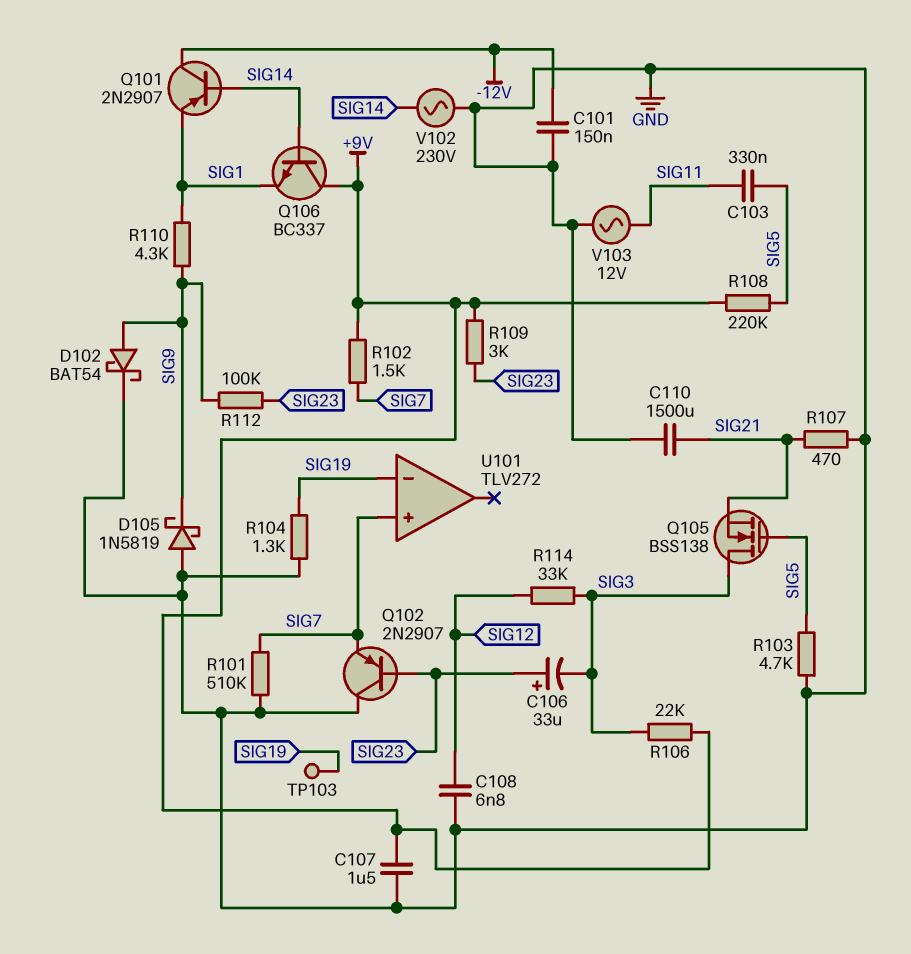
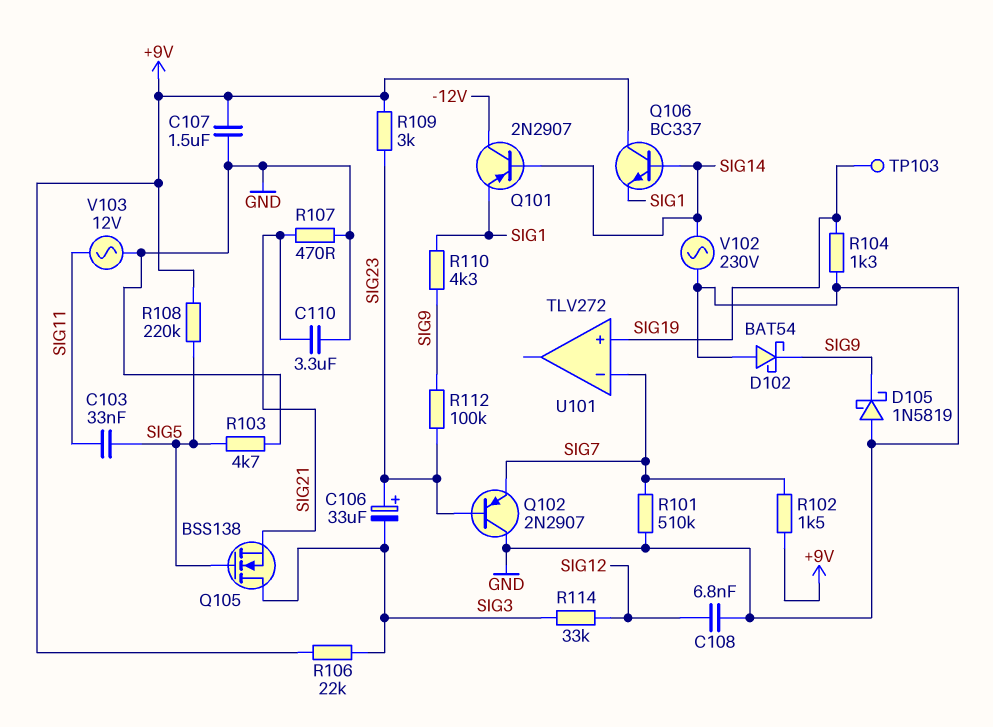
C101: 150nF (-12V, GND) -> none
C103: 330nF (SIG5, SIG11) -> 33nF (SIG5, SIG11)
C110: 1500uF (GND, SIG21) -> 3.3uF (GND, SIG21)
D102: schottky BAT54 (A SIG9, K GND) -> schottky BAT54 (A GND, K SIG9)
U101 pin in+: SIG7 -> SIG19
U101 pin in-: SIG19 -> SIG7

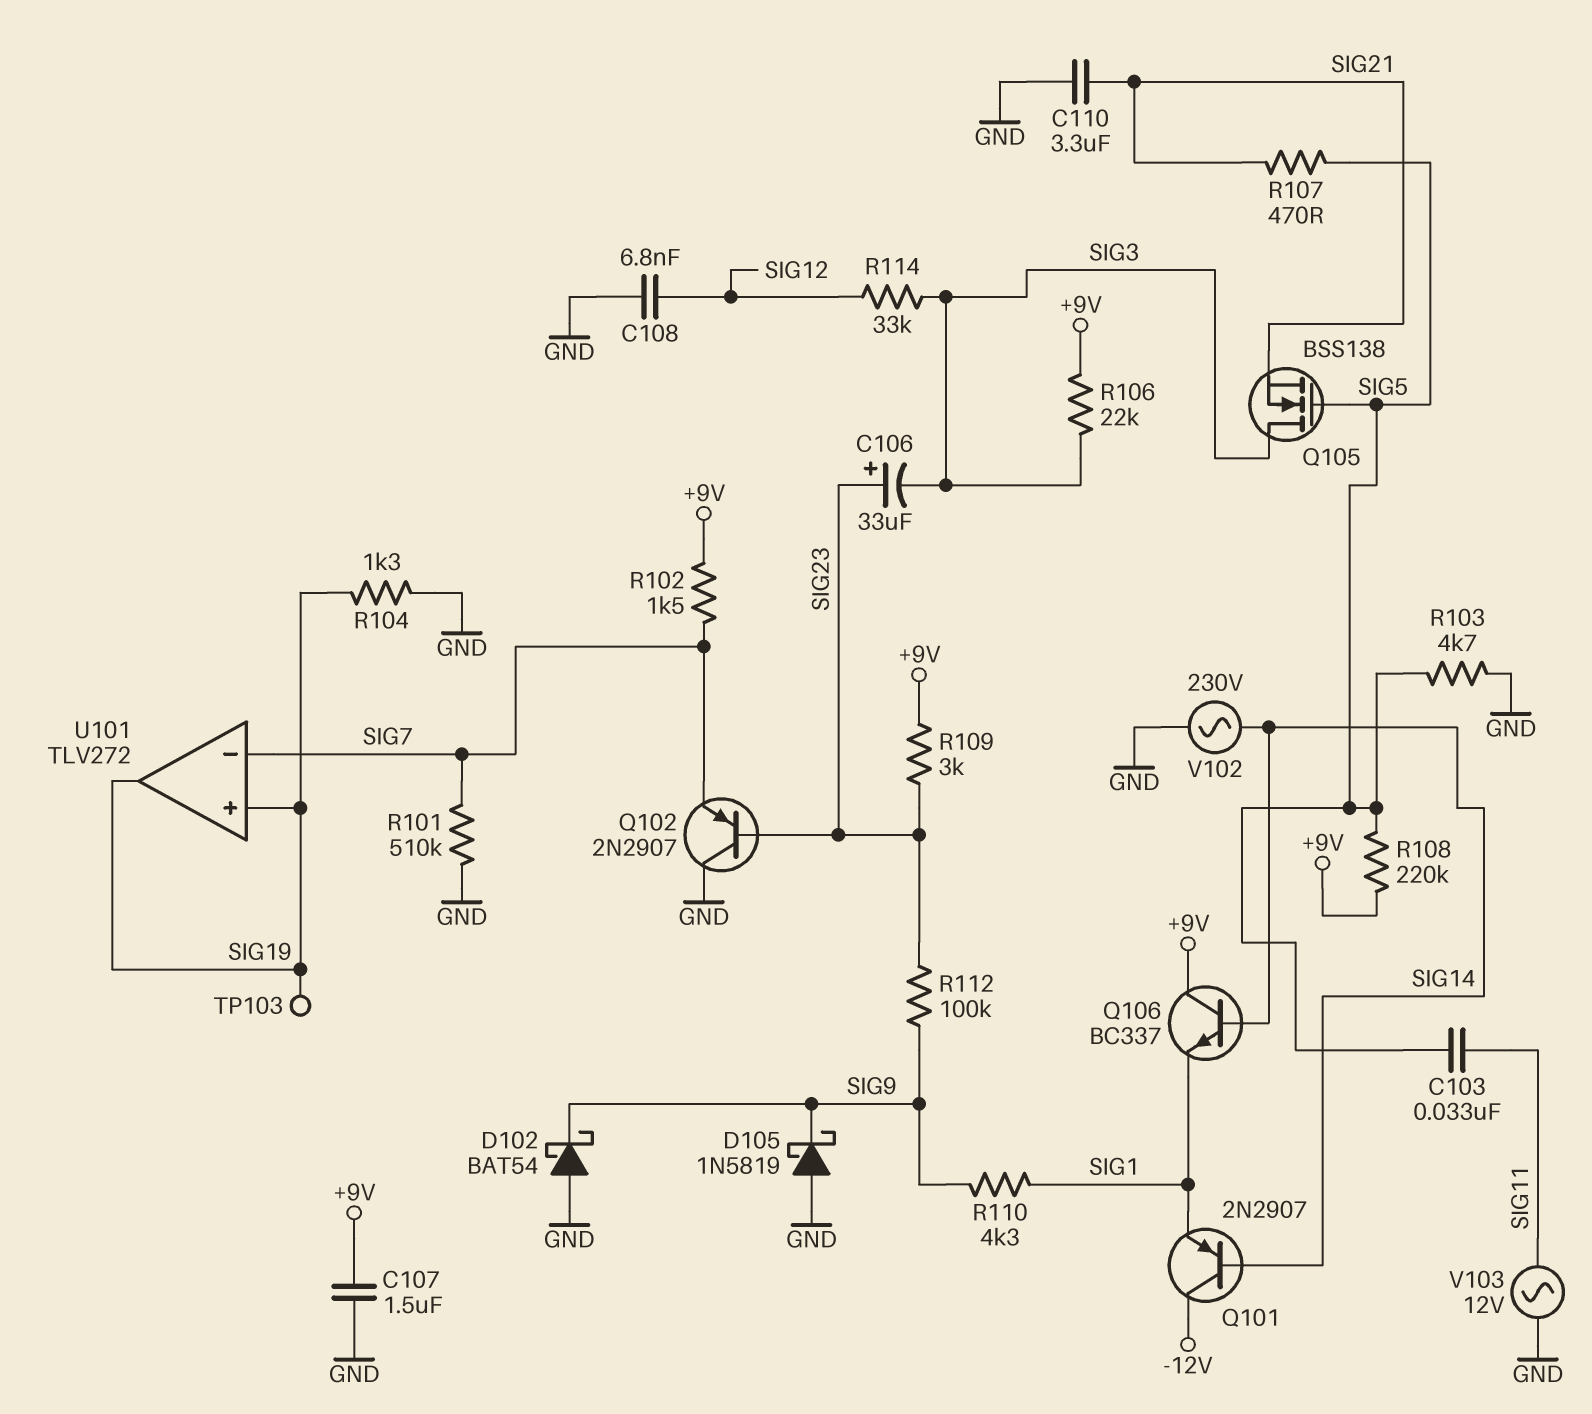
R107: 470 (GND, SIG21) -> 470 (SIG5, SIG21)
U101 pin out: none -> SIG19

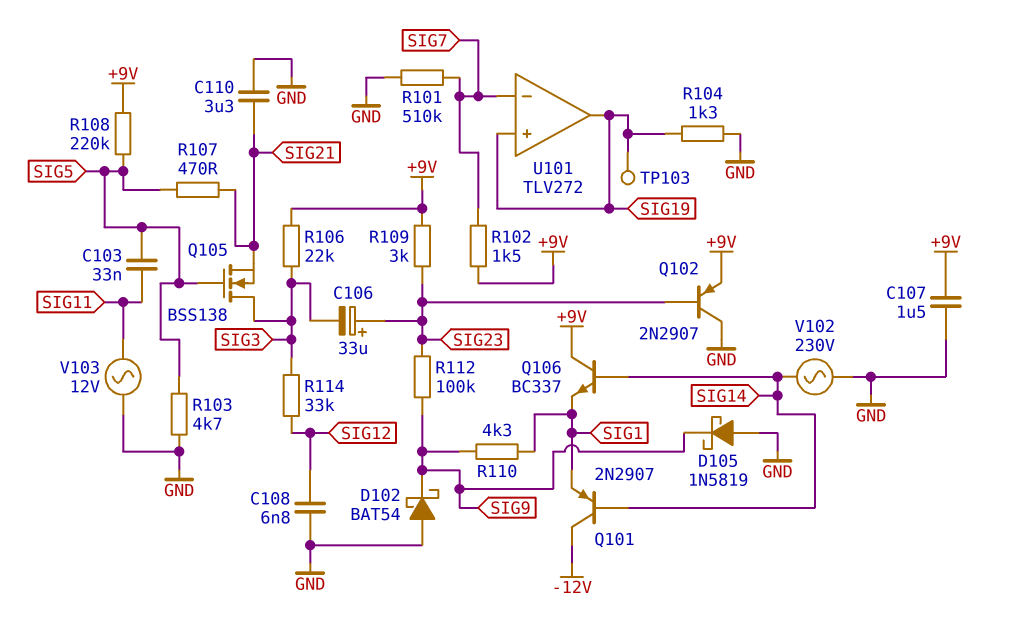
Q102: PNP 2N2907 (B SIG23, C GND, E SIG7) -> PNP 2N2907 (B SIG23, C GND, E +9V)

